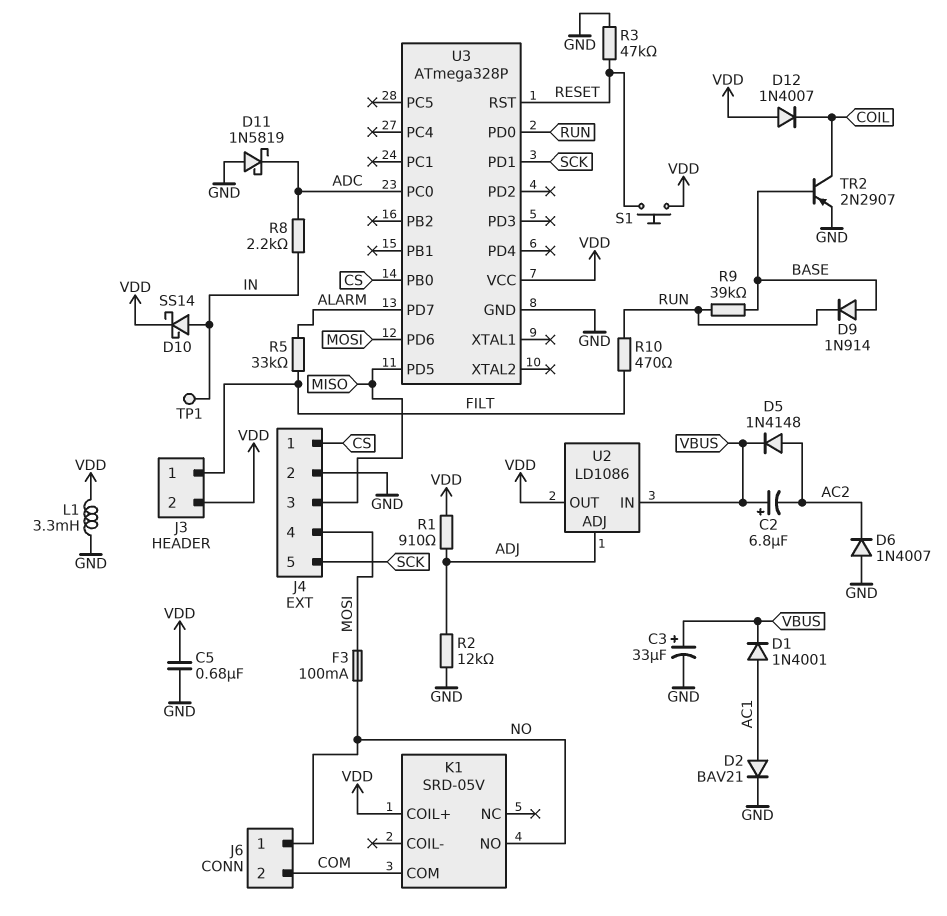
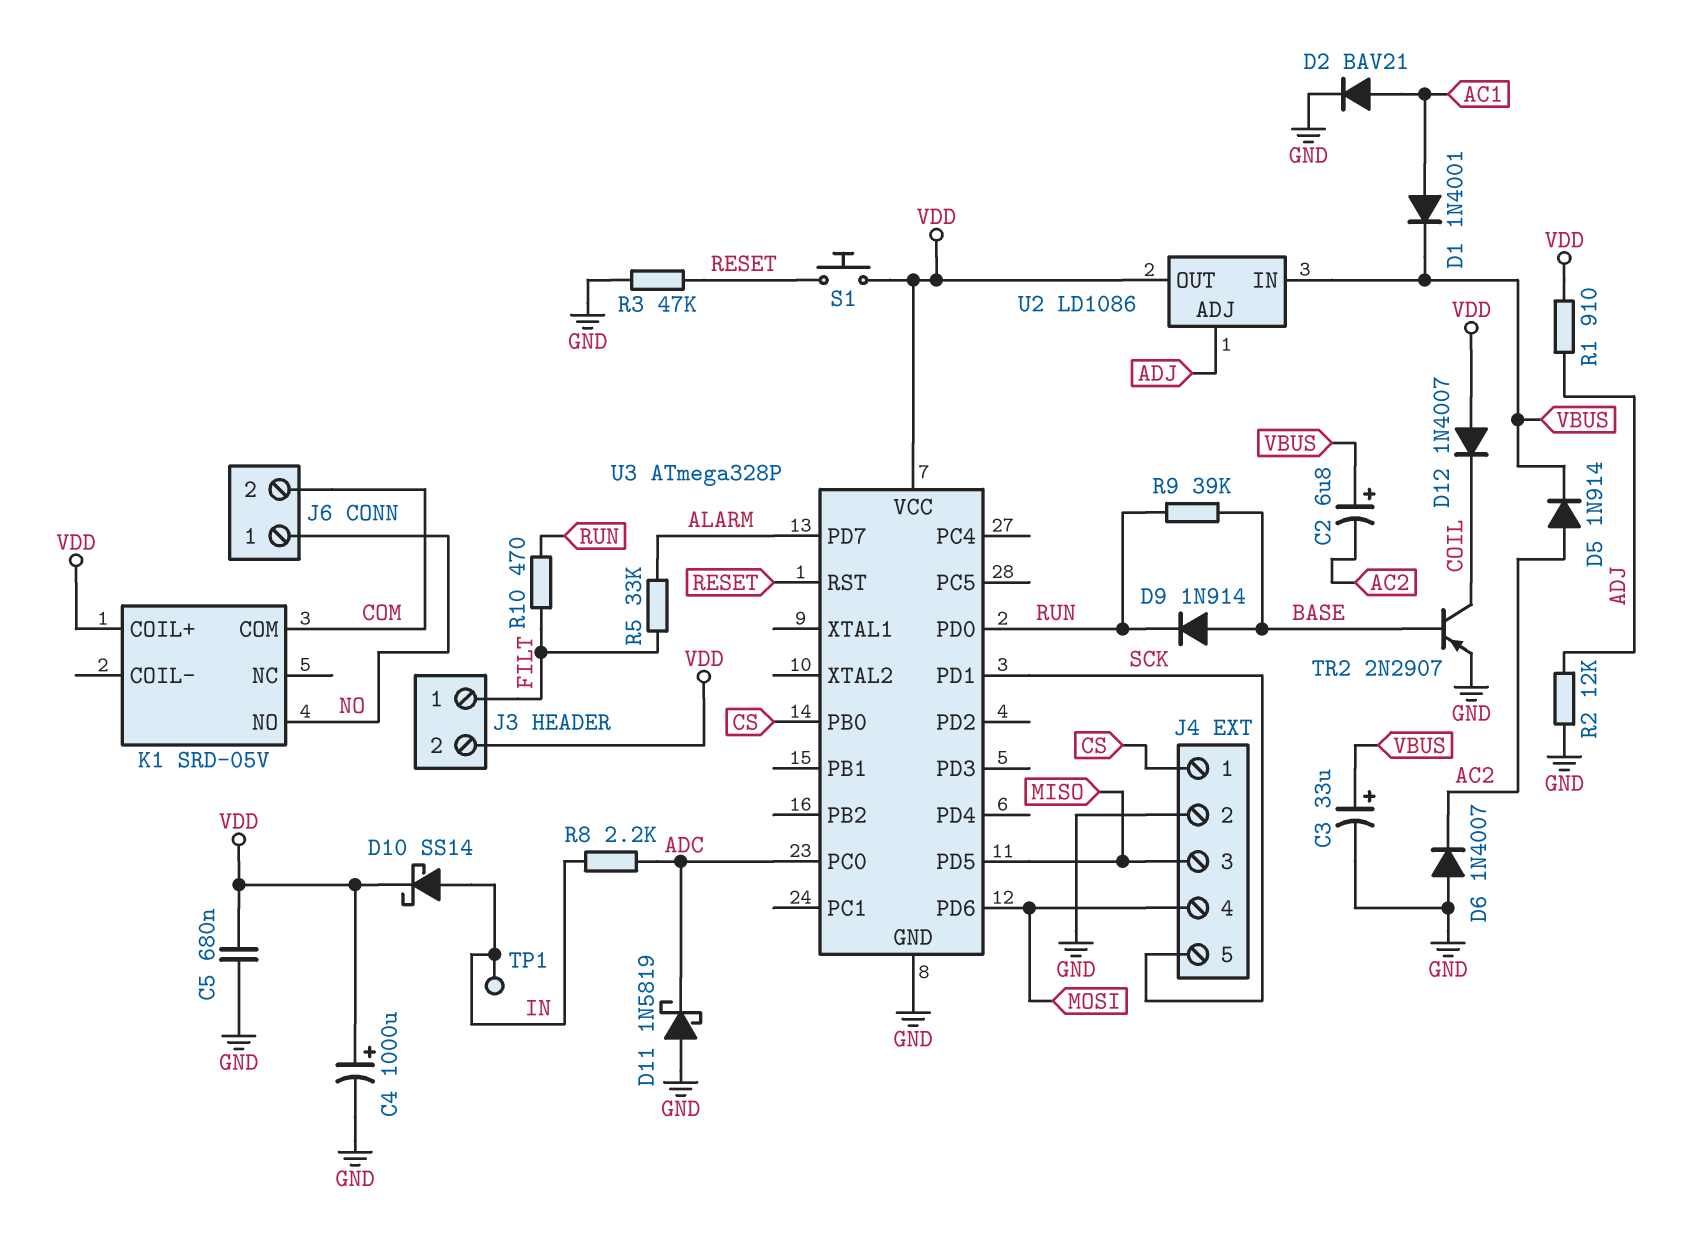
C4: none -> 1000uF (plus VDD, minus GND)
D5: diode 1N4148 (A AC2, K VBUS) -> diode 1N914 (A AC2, K VBUS)
F3: 100mA (MOSI, NO) -> none
L1: 3.3mH (GND, VDD) -> none

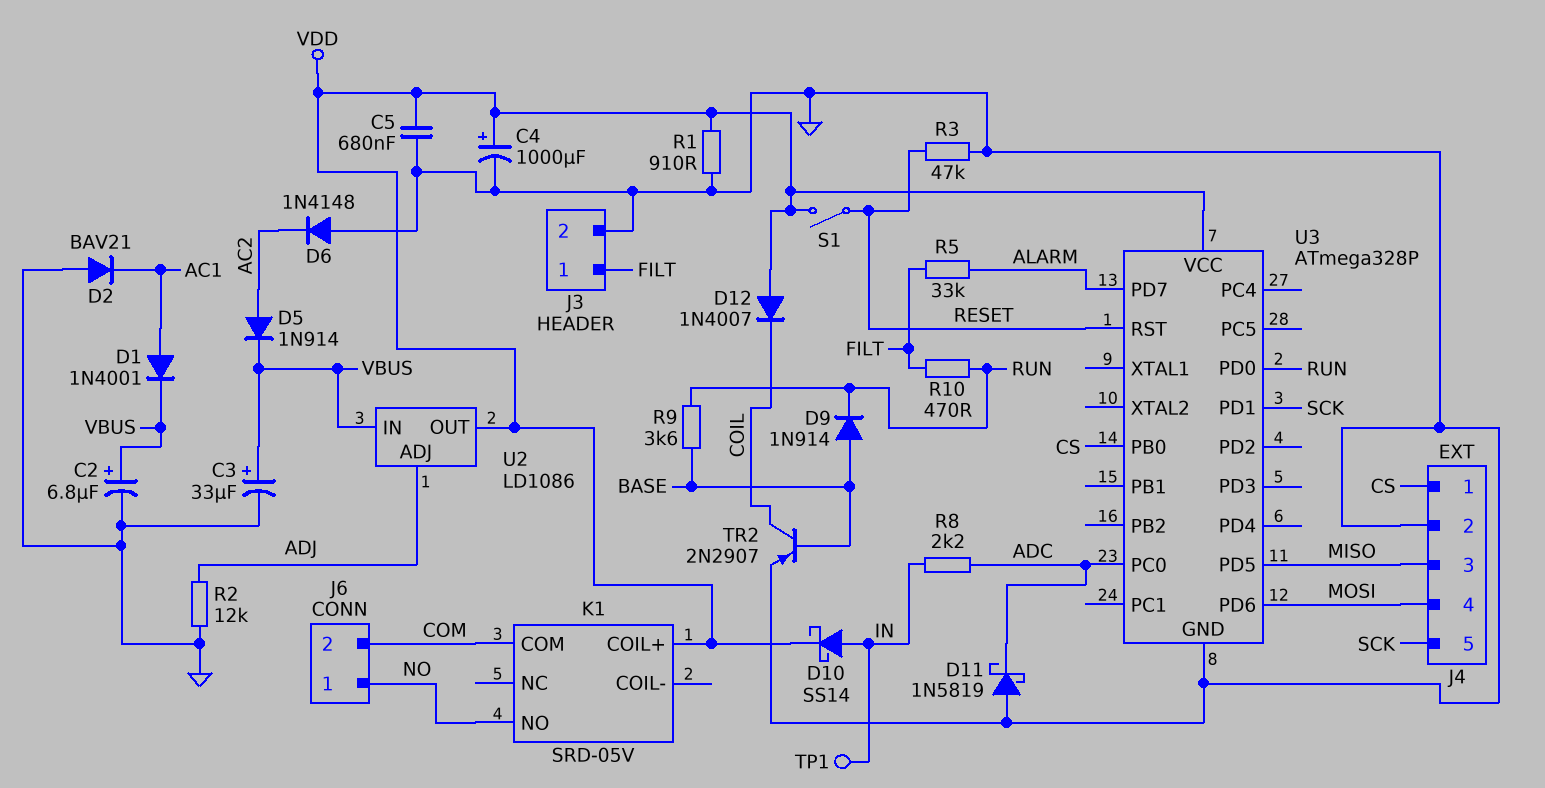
C2: 6.8uF (plus VBUS, minus AC2) -> 6.8uF (plus VBUS, minus GND)
D2: diode BAV21 (A AC1, K GND) -> diode BAV21 (A GND, K AC1)
D6: diode 1N4007 (A GND, K AC2) -> diode 1N4148 (A GND, K AC2)
J3 pin 2: VDD -> GND
R1: 910 (ADJ, VDD) -> 910 (GND, VDD)
R9: 39k (BASE, RUN) -> 3.6k (BASE, RUN)
S1: button (RESET, VDD) -> switch (RESET, VDD)

